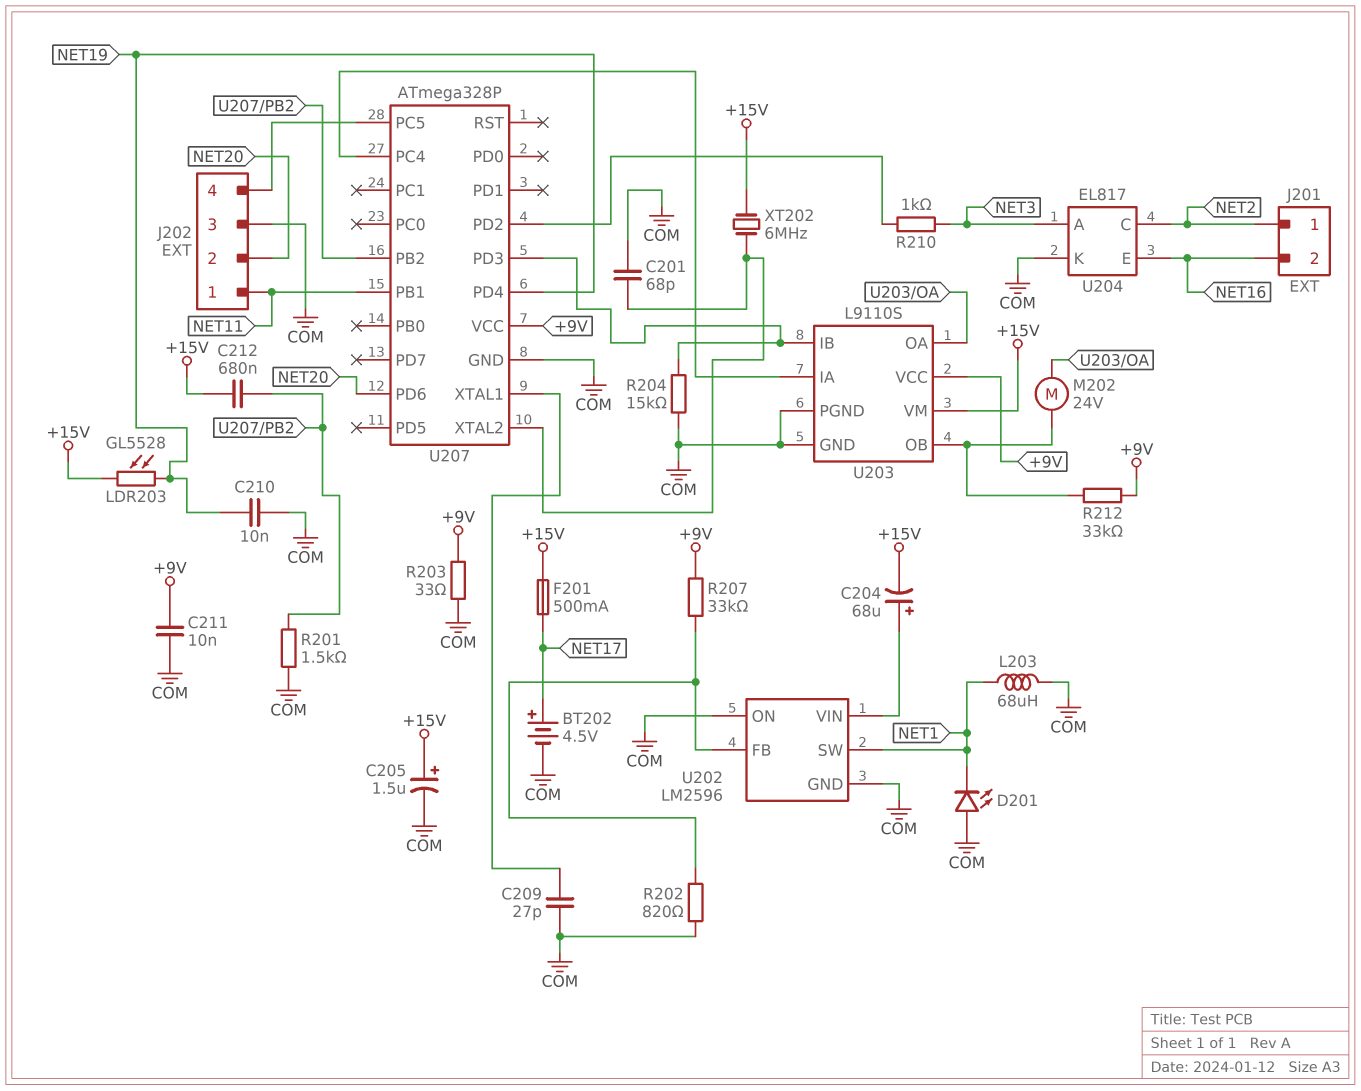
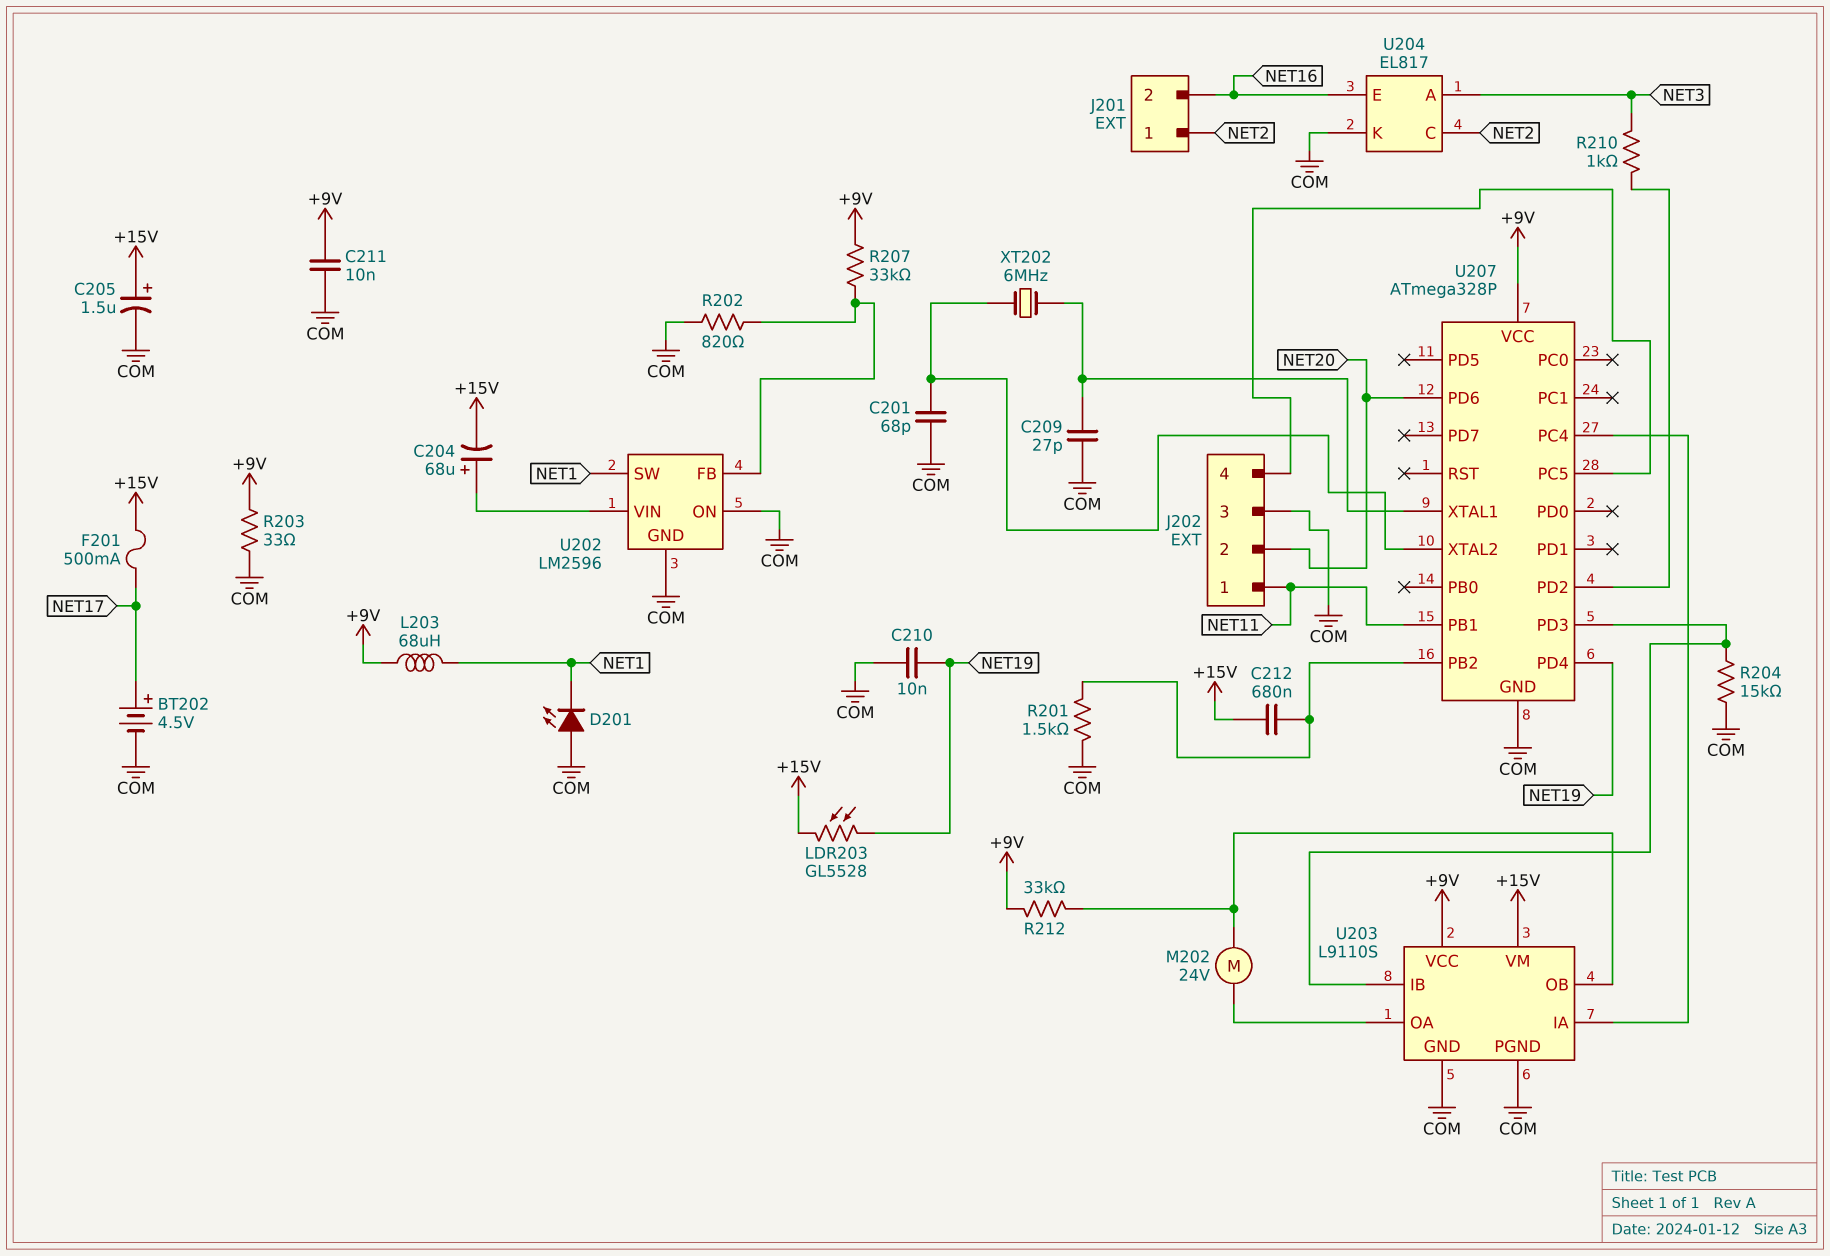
L203: 68uH (COM, NET1) -> 68uH (+9V, NET1)
XT202: 6MHz (+15V, U207/XTAL2) -> 6MHz (U207/XTAL1, U207/XTAL2)

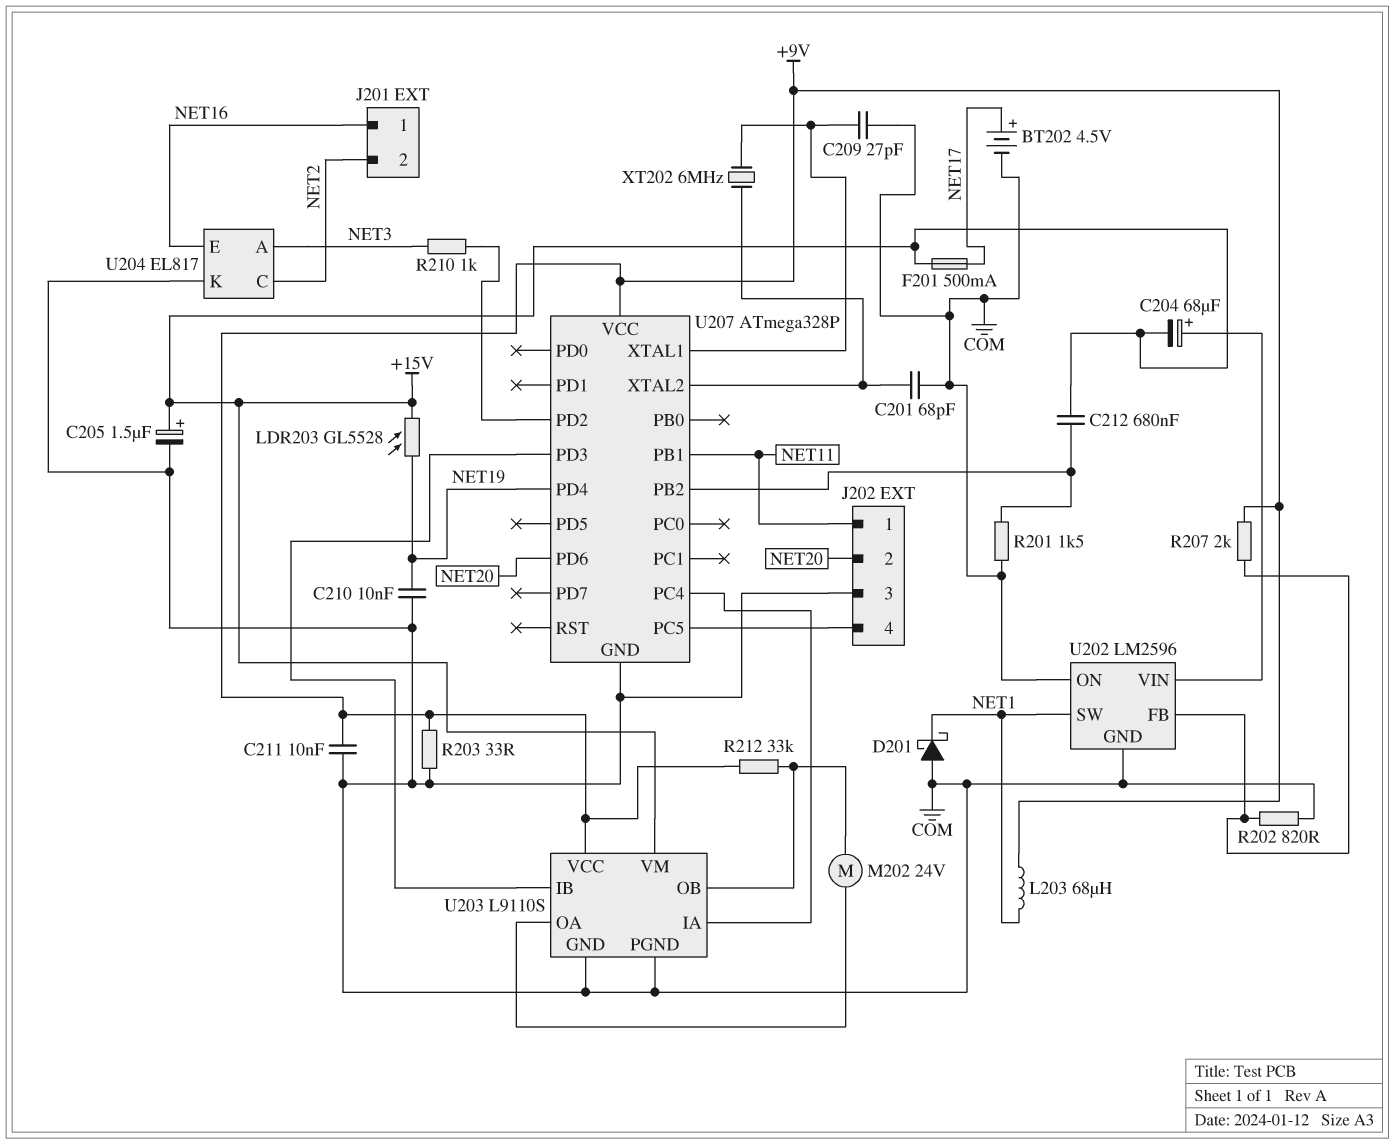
D201: LED (A COM, K NET1) -> schottky (A COM, K NET1)
J201 pin 1: NET2 -> NET16
J201 pin 2: NET16 -> NET2
R204: 15k (COM, U203/IB) -> none
R207: 33k (+9V, U202/FB) -> 2k (+9V, U202/FB)

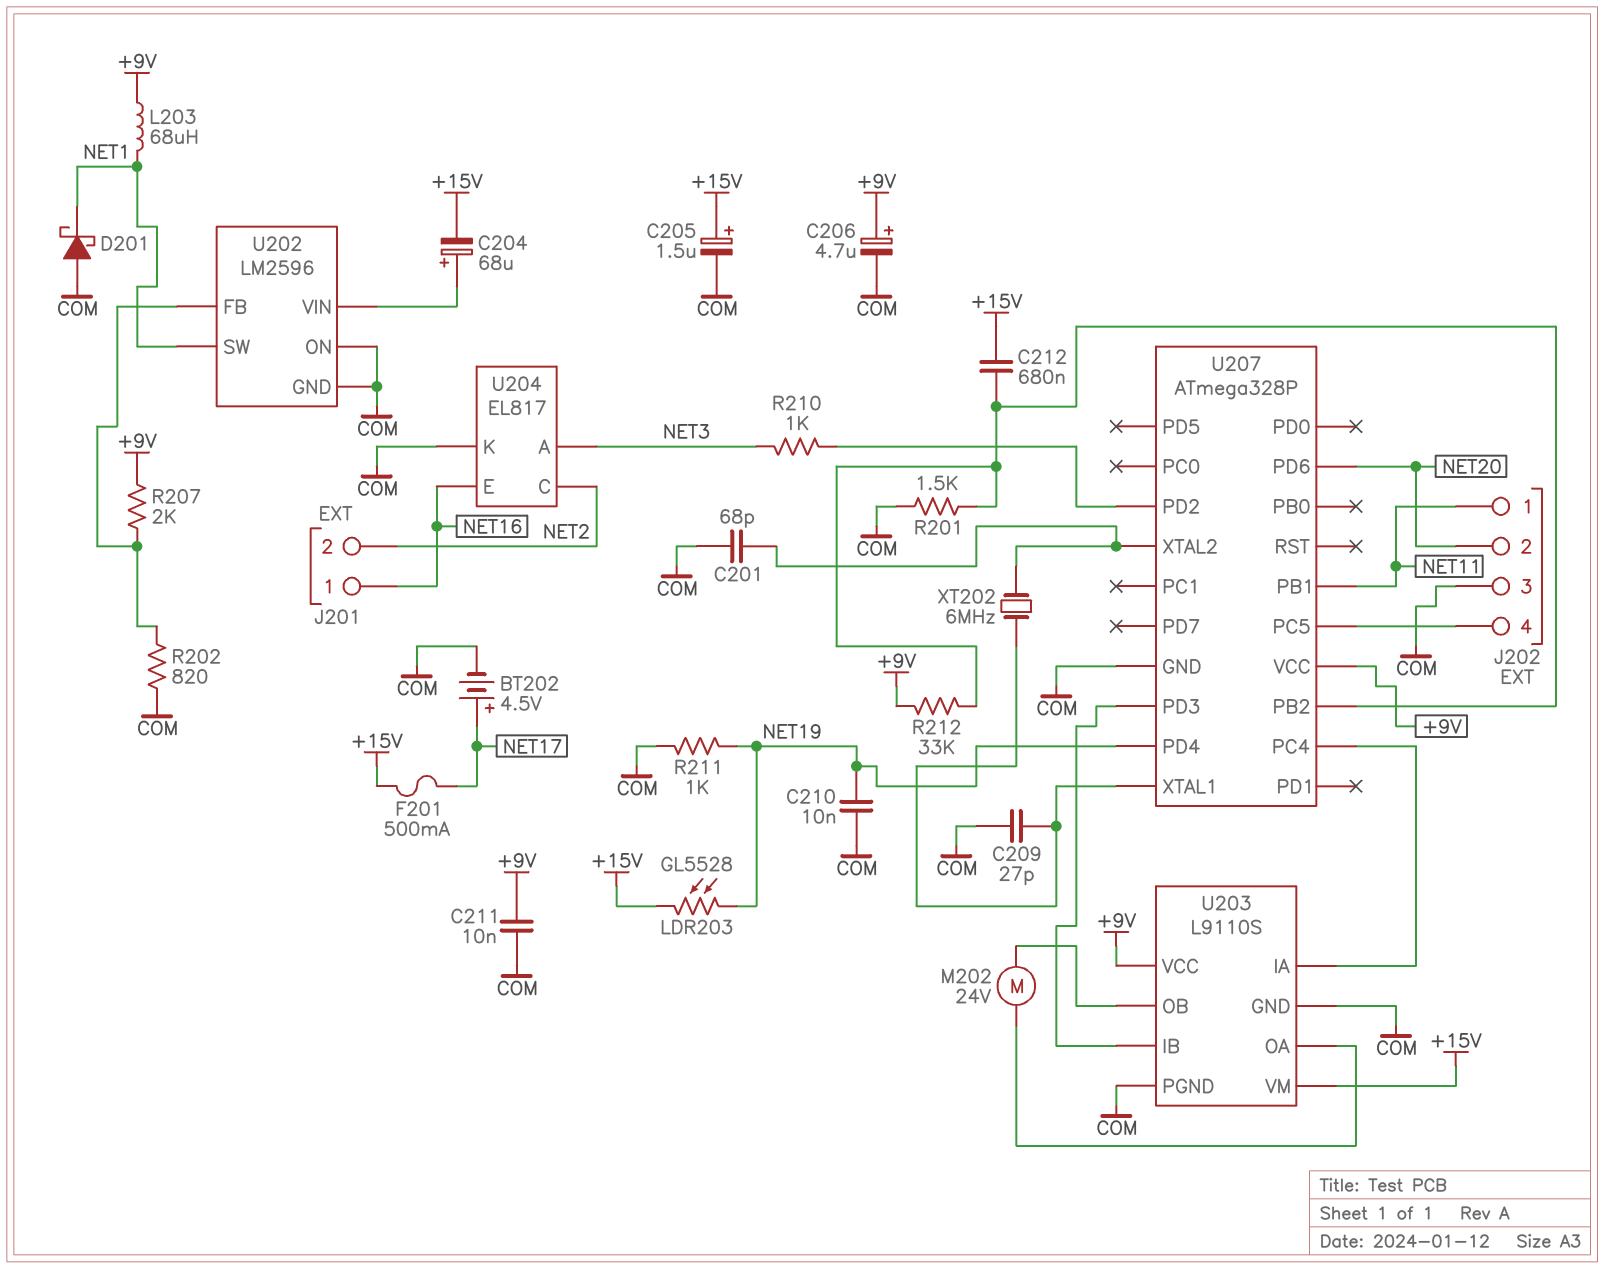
C206: none -> 4.7uF (plus +9V, minus COM)
R203: 33 (+9V, COM) -> none
R211: none -> 1k (COM, NET19)
R212: 33k (+9V, U203/OB) -> 33k (+9V, U207/PB2)

